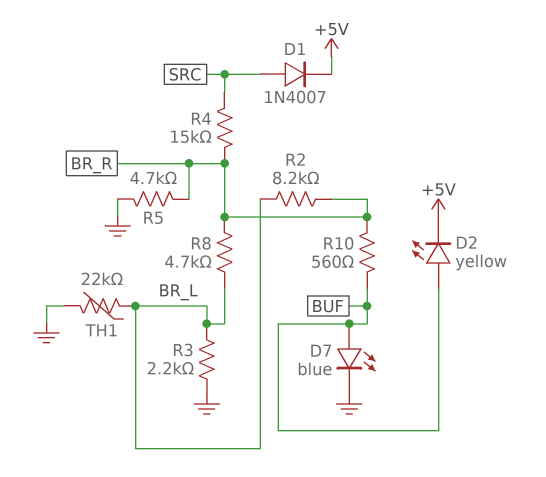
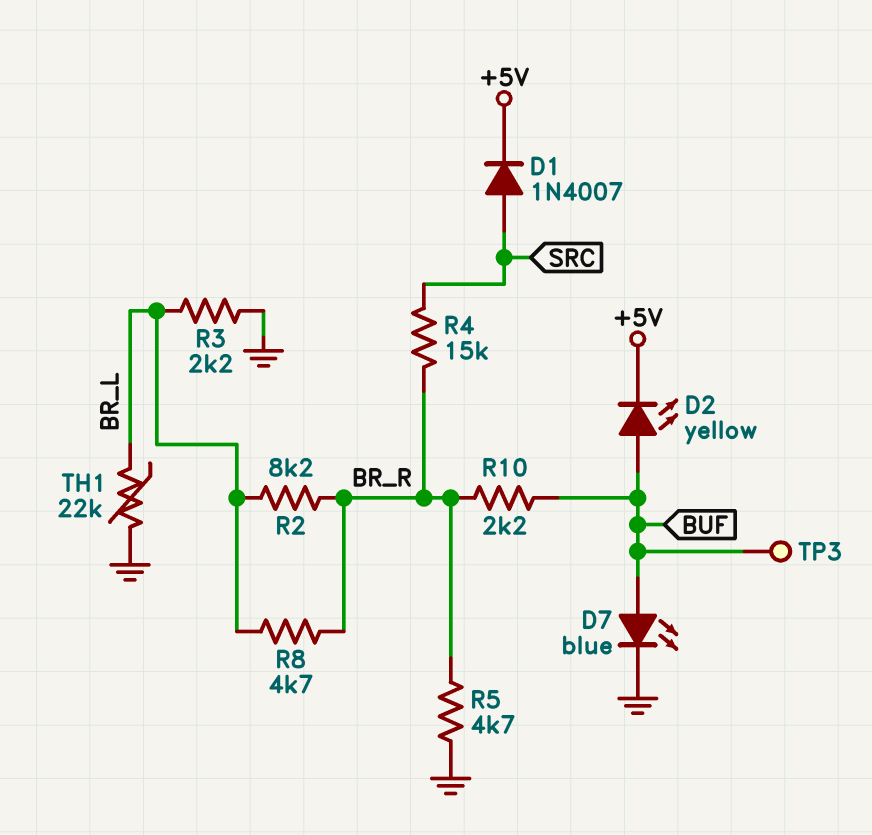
R10: 560 (BR_R, BUF) -> 2.2k (BR_R, BUF)
TP3: none -> test point (BUF)

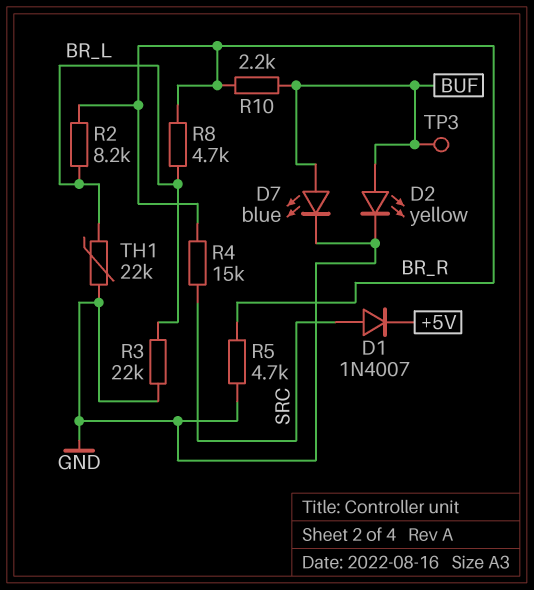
D2: LED yellow (A BUF, K +5V) -> LED yellow (A BUF, K GND)
R3: 2.2k (BR_L, GND) -> 22k (BR_L, GND)

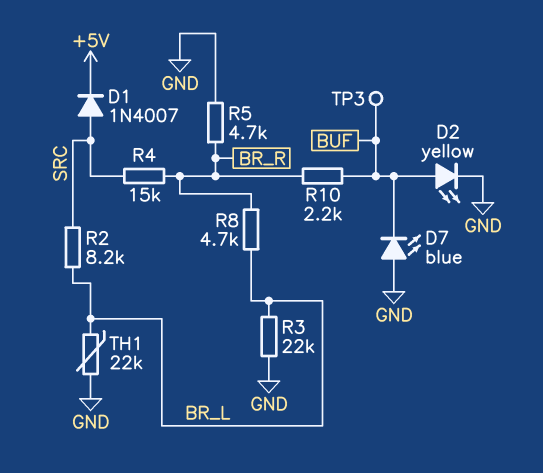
D7: LED blue (A BUF, K GND) -> LED blue (A GND, K BUF)
R2: 8.2k (BR_L, BR_R) -> 8.2k (BR_L, SRC)

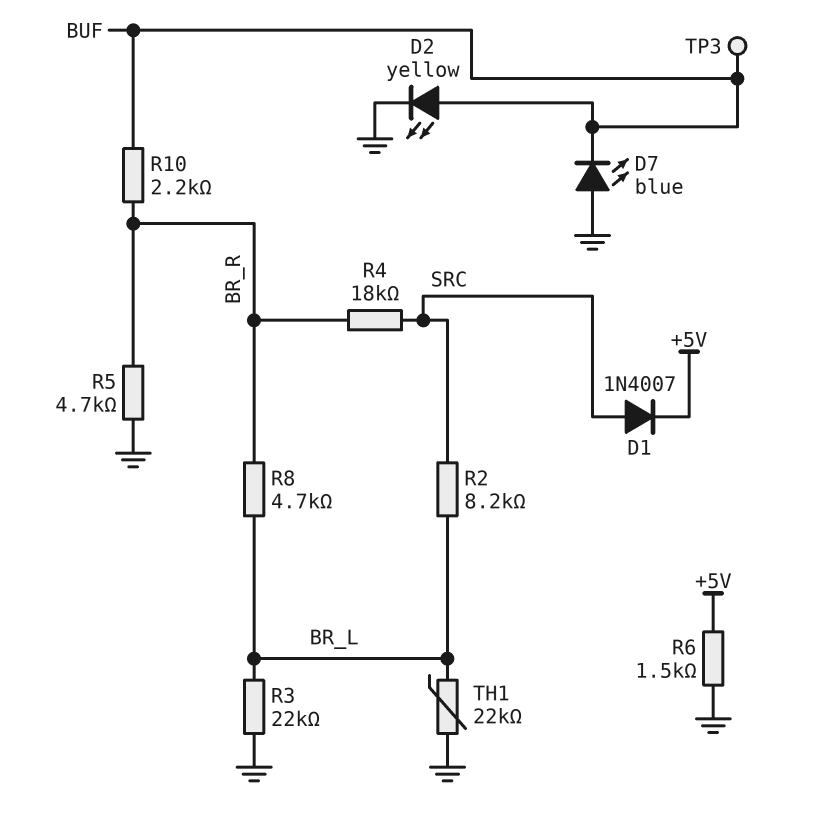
R4: 15k (BR_R, SRC) -> 18k (BR_R, SRC)
R6: none -> 1.5k (+5V, GND)

